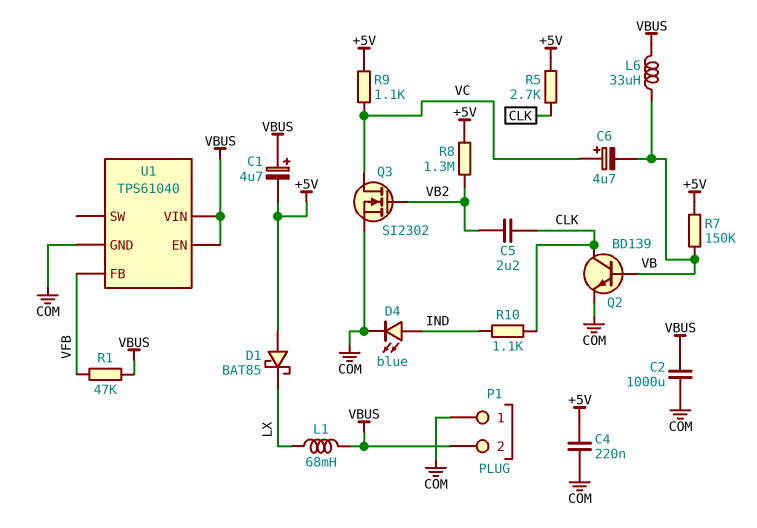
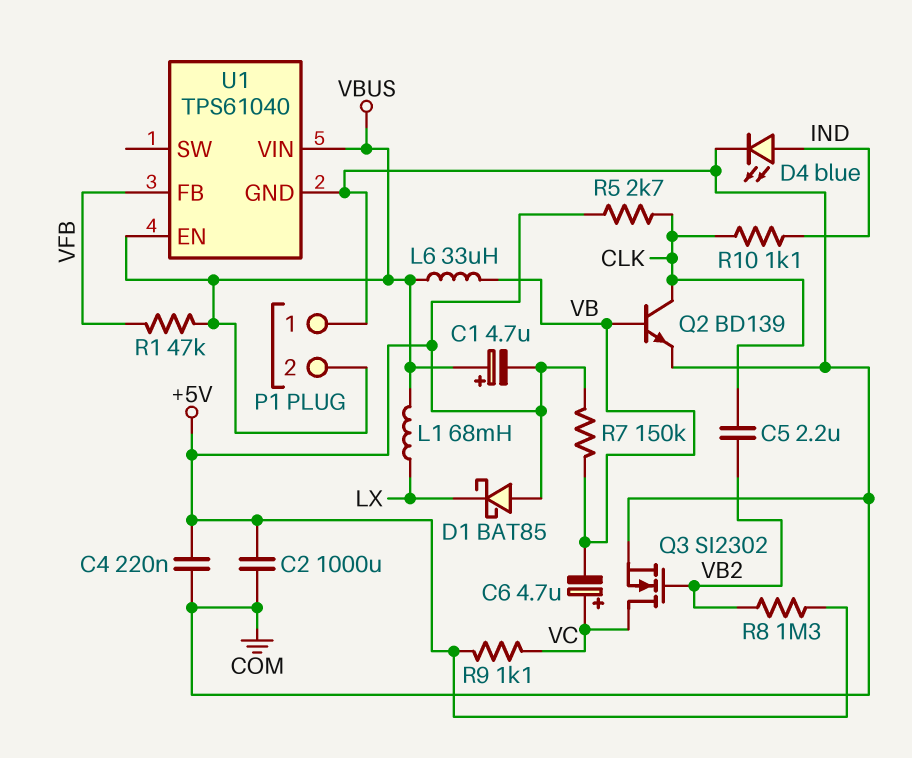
C2: 1000uF (COM, VBUS) -> 1000uF (+5V, COM)

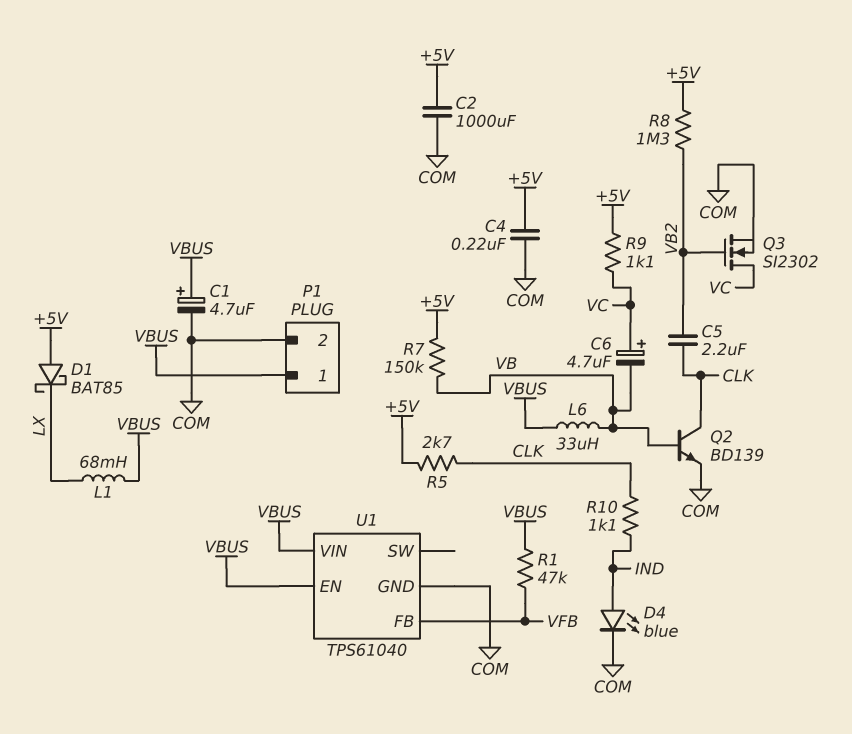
C1: 4.7uF (plus VBUS, minus +5V) -> 4.7uF (plus VBUS, minus COM)
P1 pin 1: COM -> VBUS
P1 pin 2: VBUS -> COM

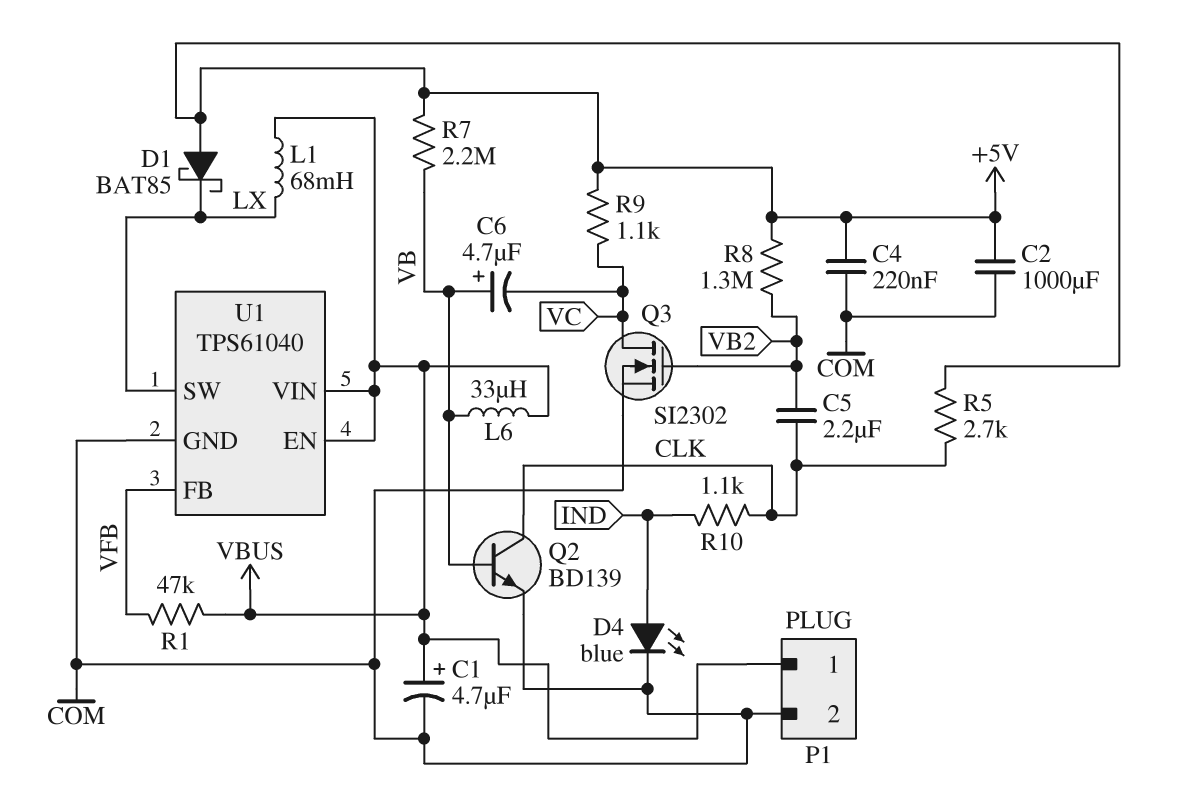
C6: 4.7uF (plus VC, minus VB) -> 4.7uF (plus VB, minus VC)
R7: 150k (+5V, VB) -> 2.2M (+5V, VB)
U1 pin SW: none -> LX

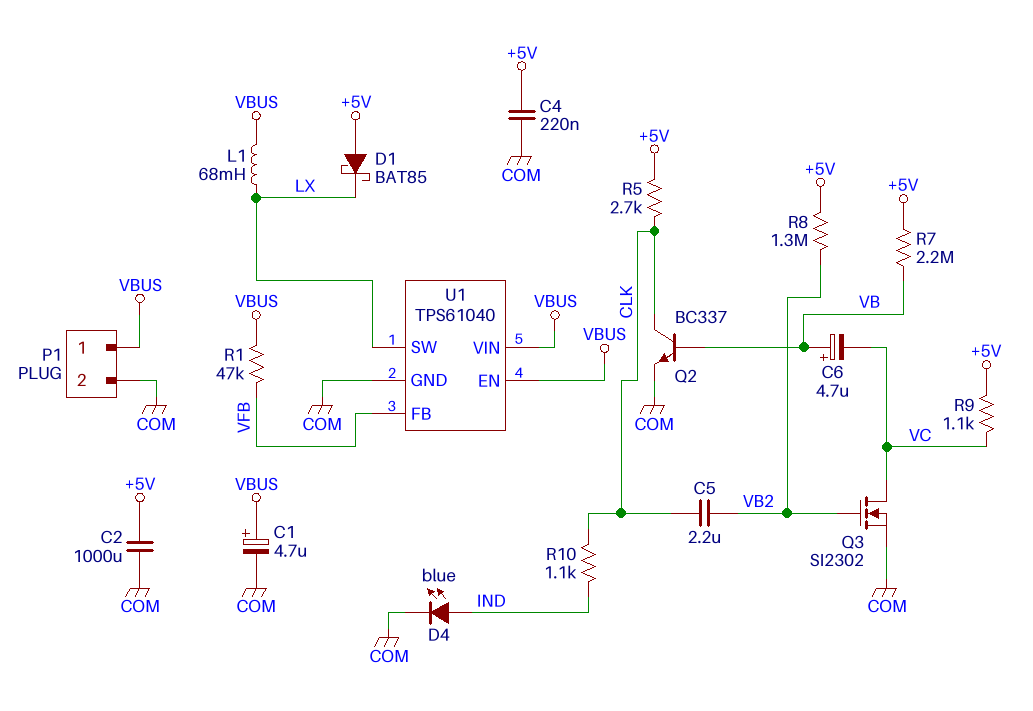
L6: 33uH (VB, VBUS) -> none
Q2: NPN BD139 (B VB, C CLK, E COM) -> NPN BC337 (B VB, C CLK, E COM)

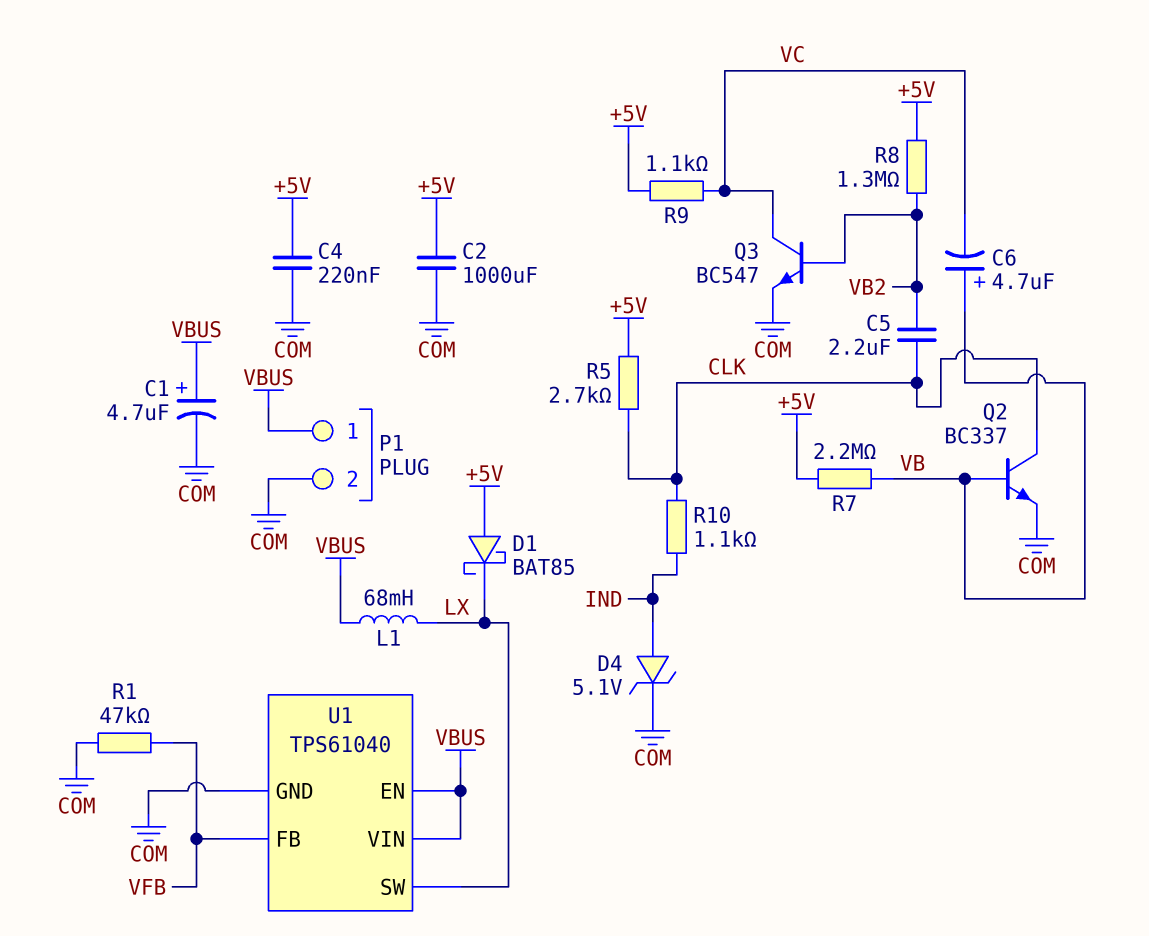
D4: LED blue (A IND, K COM) -> zener 5.1V (A IND, K COM)
Q3: NMOS SI2302 (G VB2, D VC, S COM) -> NPN BC547 (B VB2, C VC, E COM)
R1: 47k (VBUS, VFB) -> 47k (COM, VFB)

